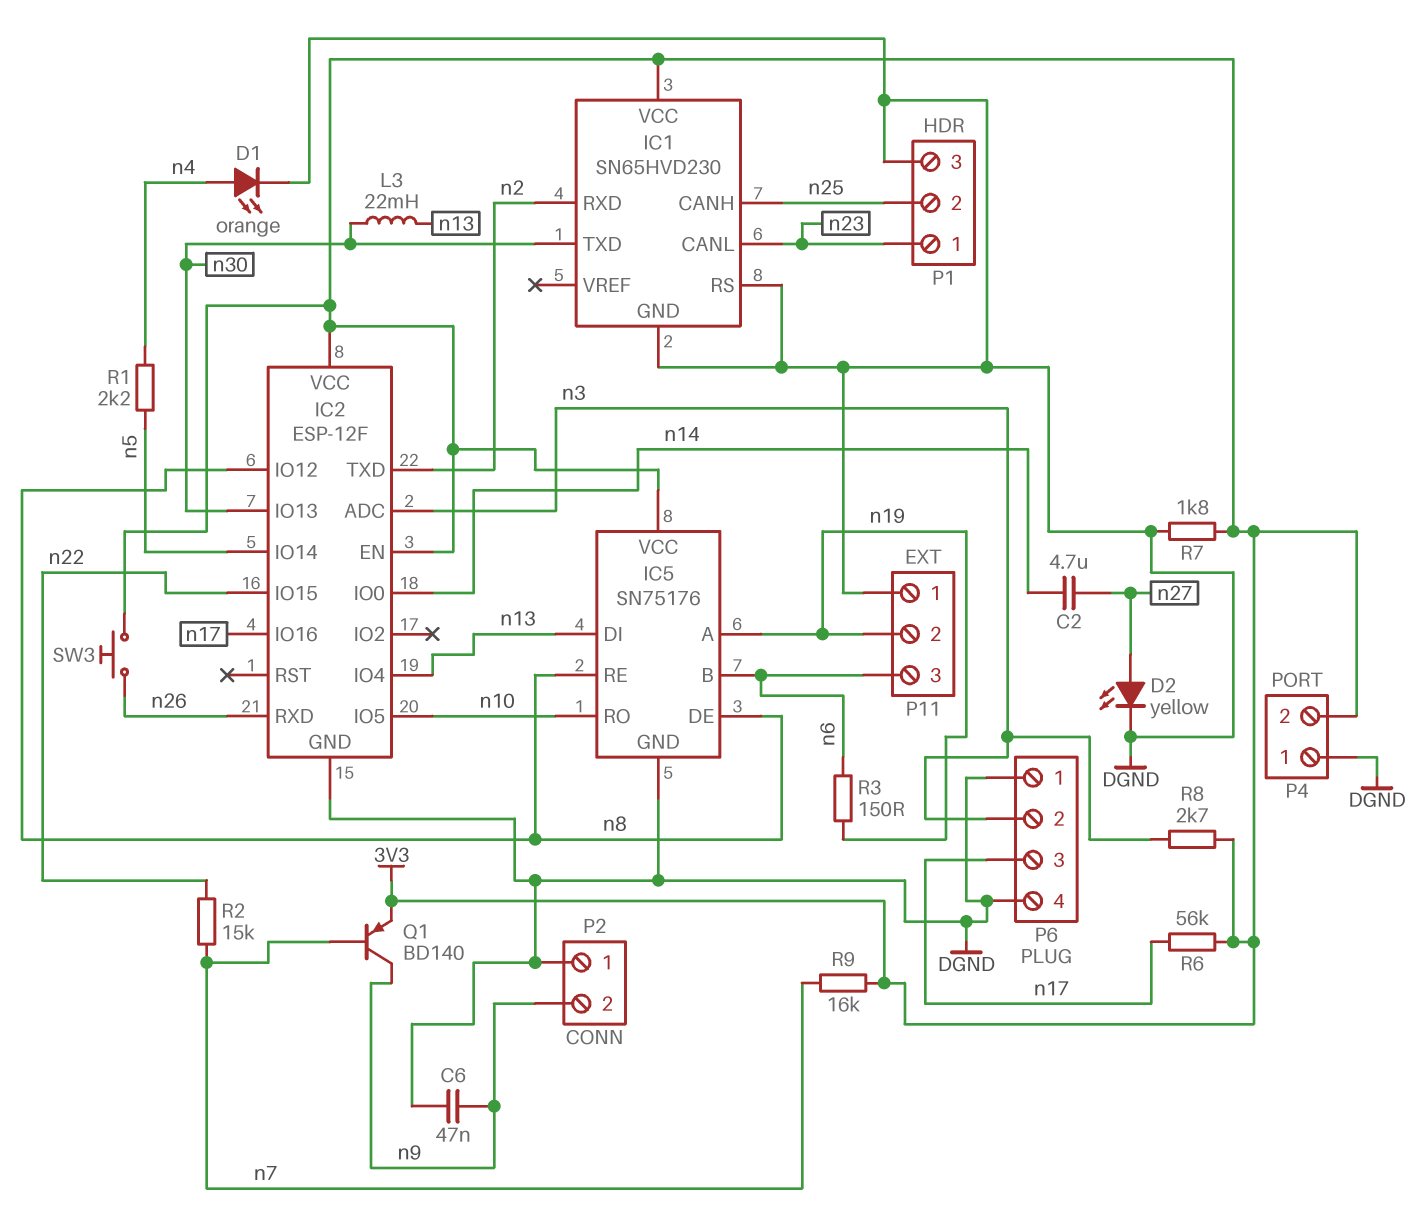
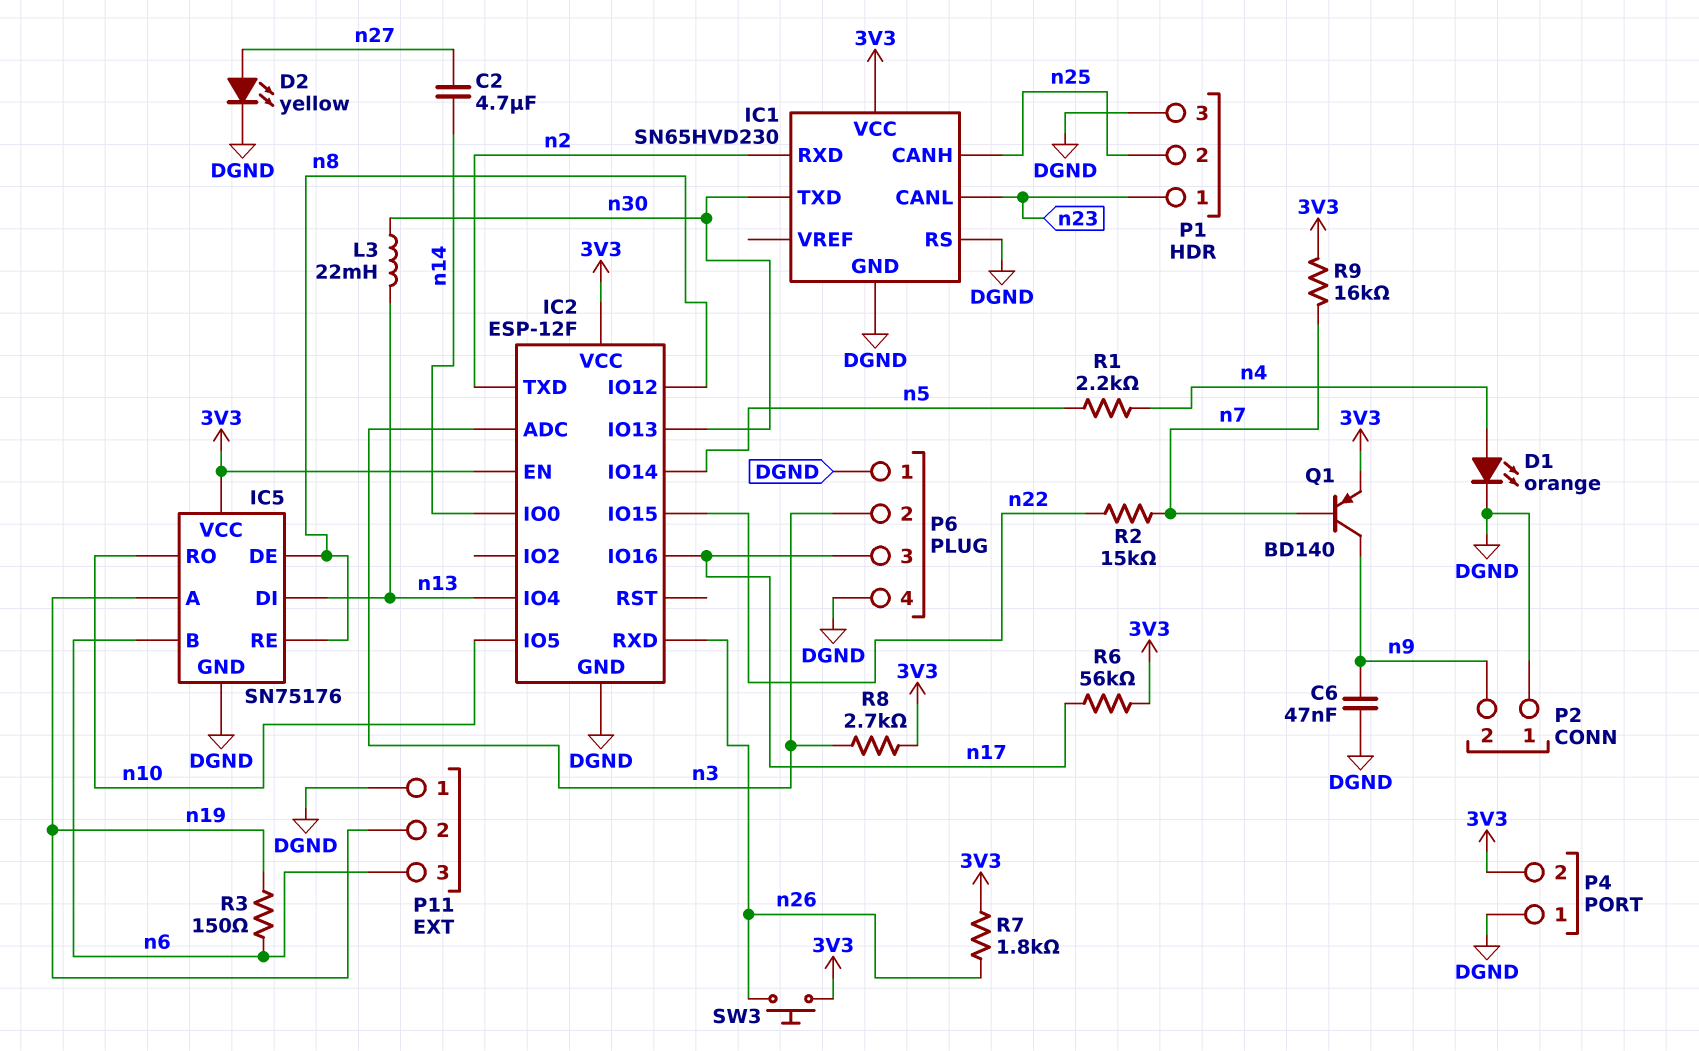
R7: 1.8k (3V3, DGND) -> 1.8k (3V3, n26)

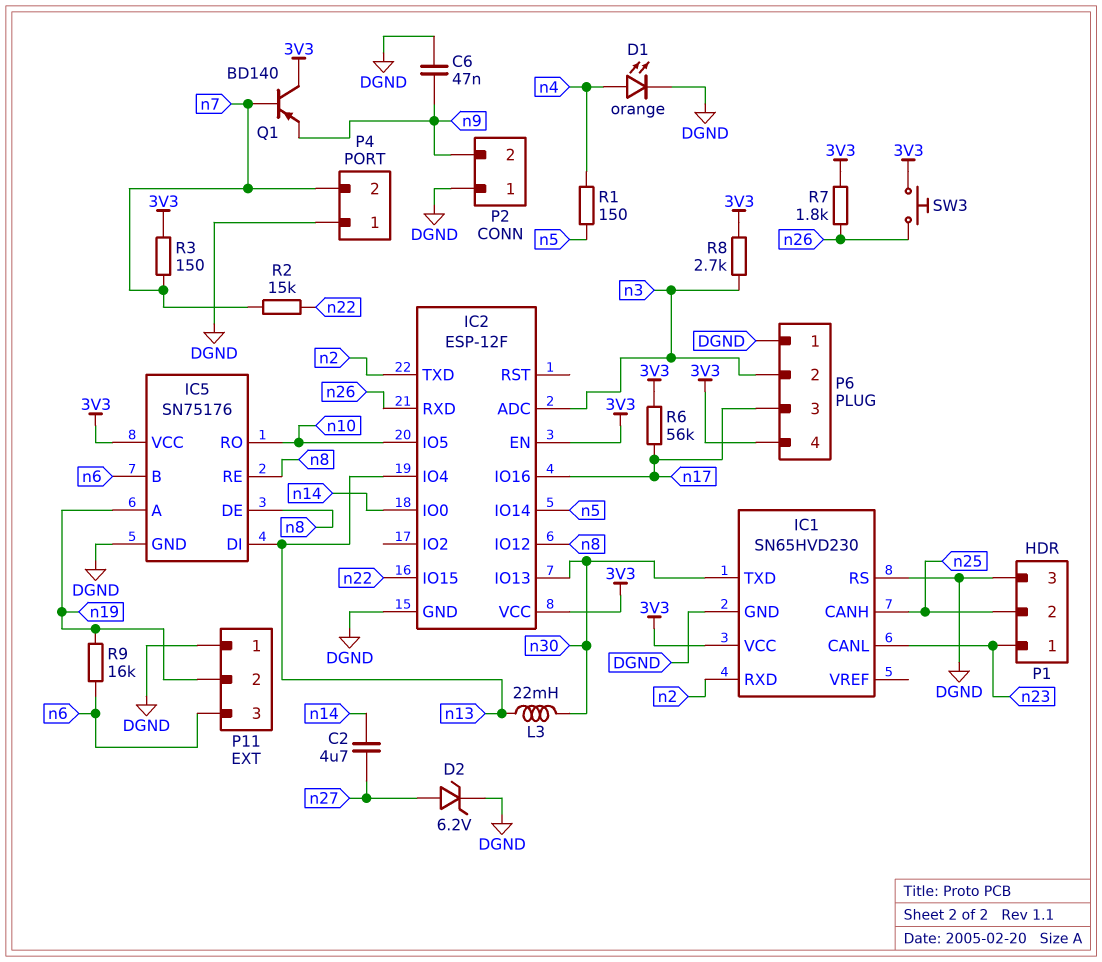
D2: LED yellow (A n27, K DGND) -> zener 6.2V (A n27, K DGND)
P4 pin 2: 3V3 -> n7
P6 pin 4: DGND -> 3V3
Q1: PNP BD140 (B n7, C n9, E 3V3) -> PNP BD140 (B n7, C 3V3, E n9)
R1: 2.2k (n4, n5) -> 150 (n4, n5)
R3: 150 (n6, n19) -> 150 (3V3, n7)
R9: 16k (3V3, n7) -> 16k (n6, n19)

